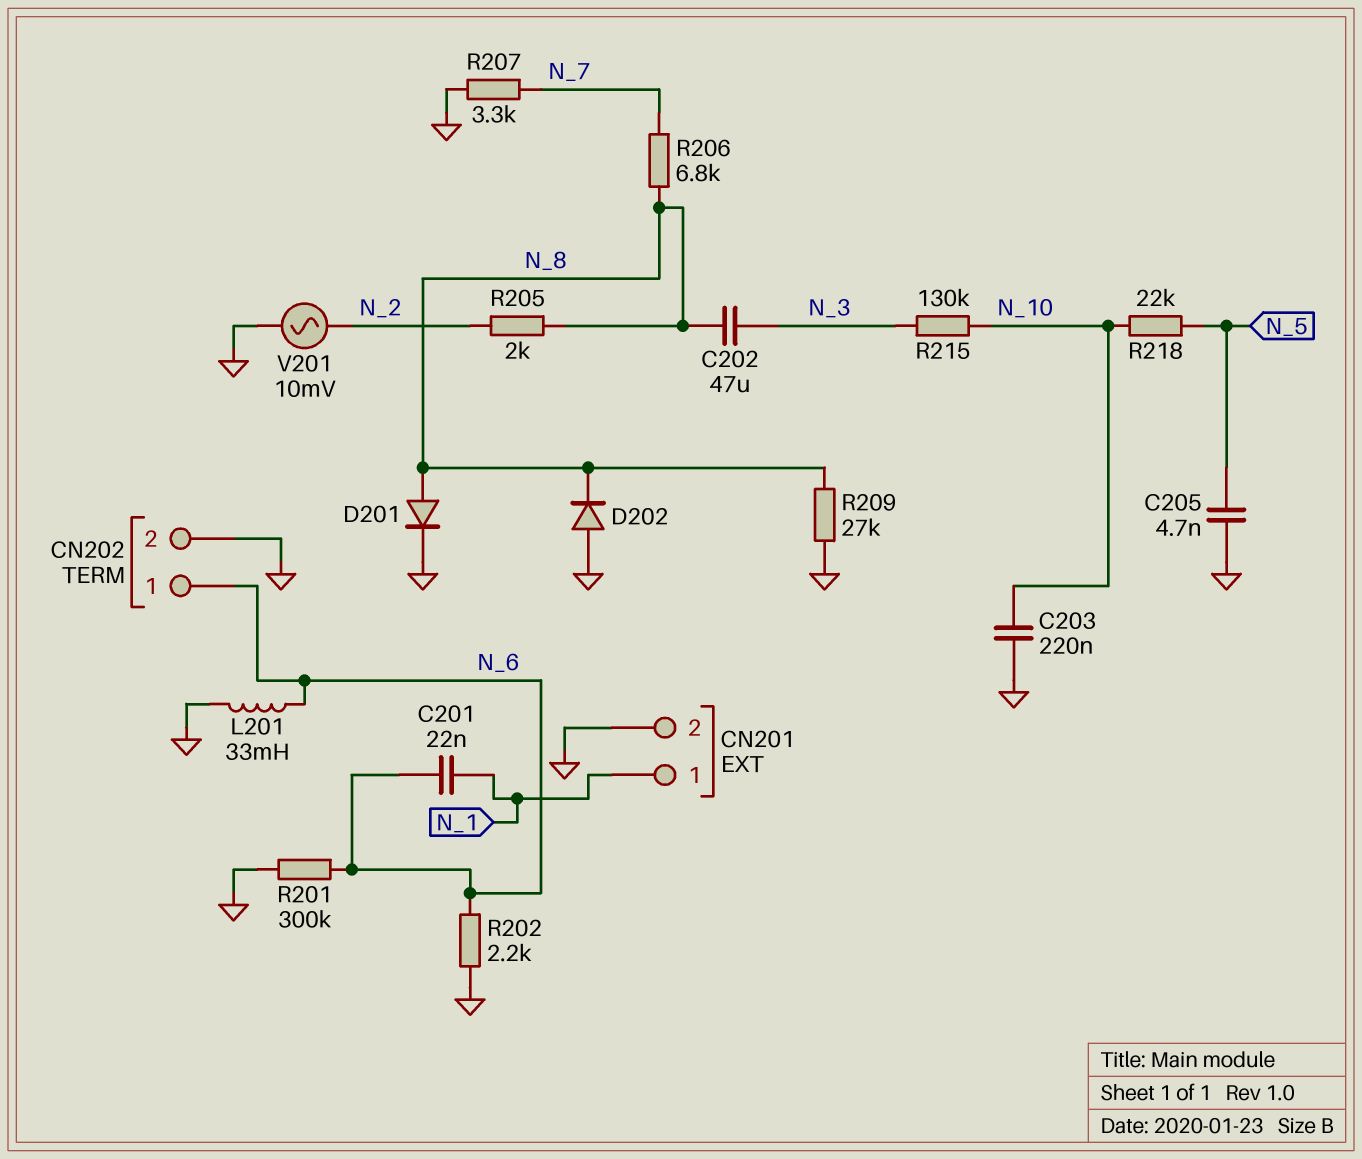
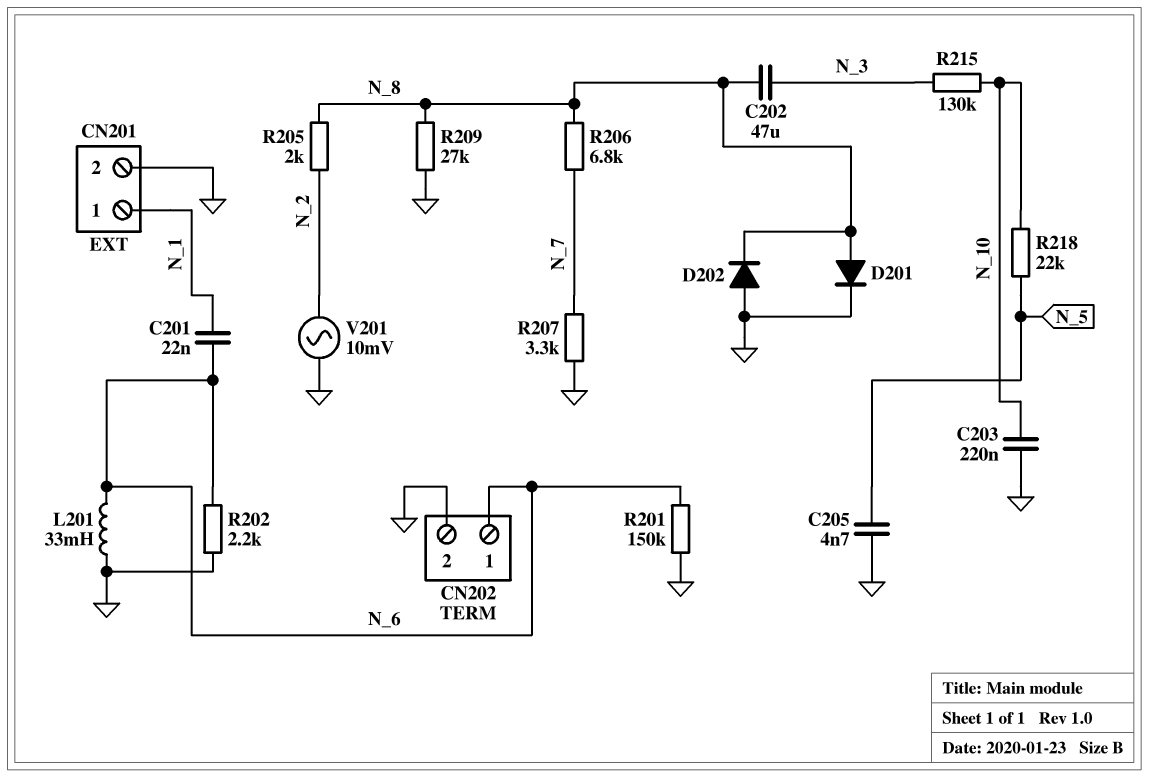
R201: 300k (GND, N_6) -> 150k (GND, N_6)

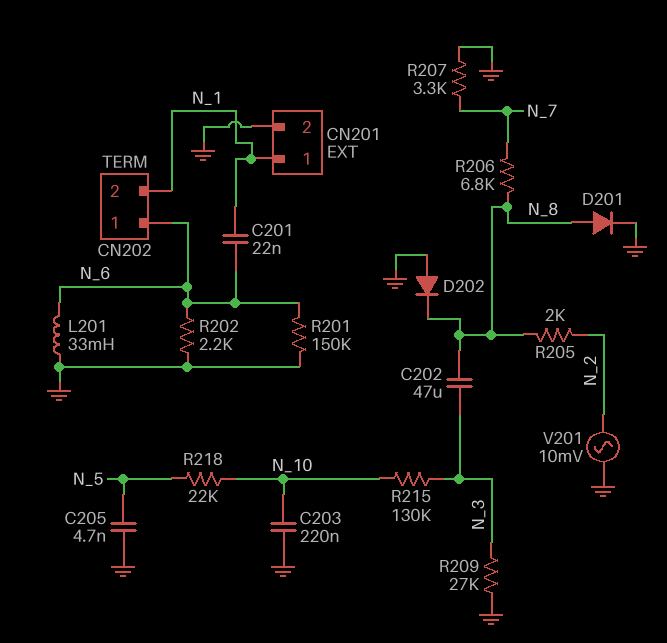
CN202 pin 2: GND -> N_1
R209: 27k (GND, N_8) -> 27k (GND, N_3)

